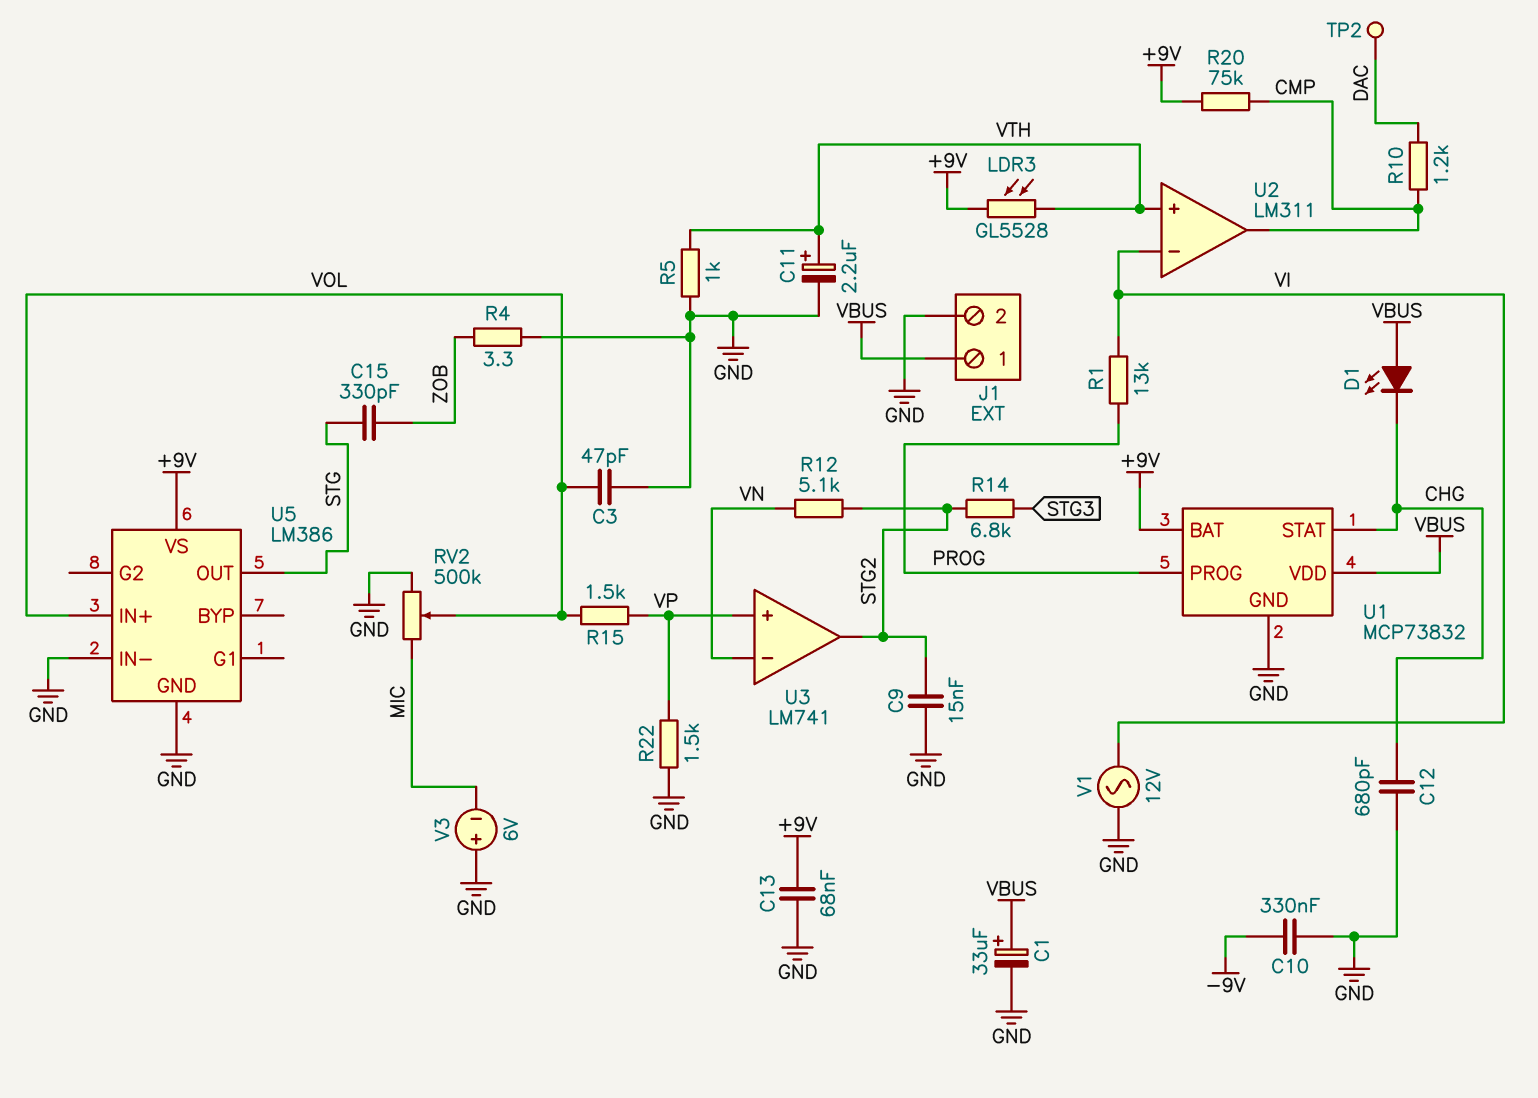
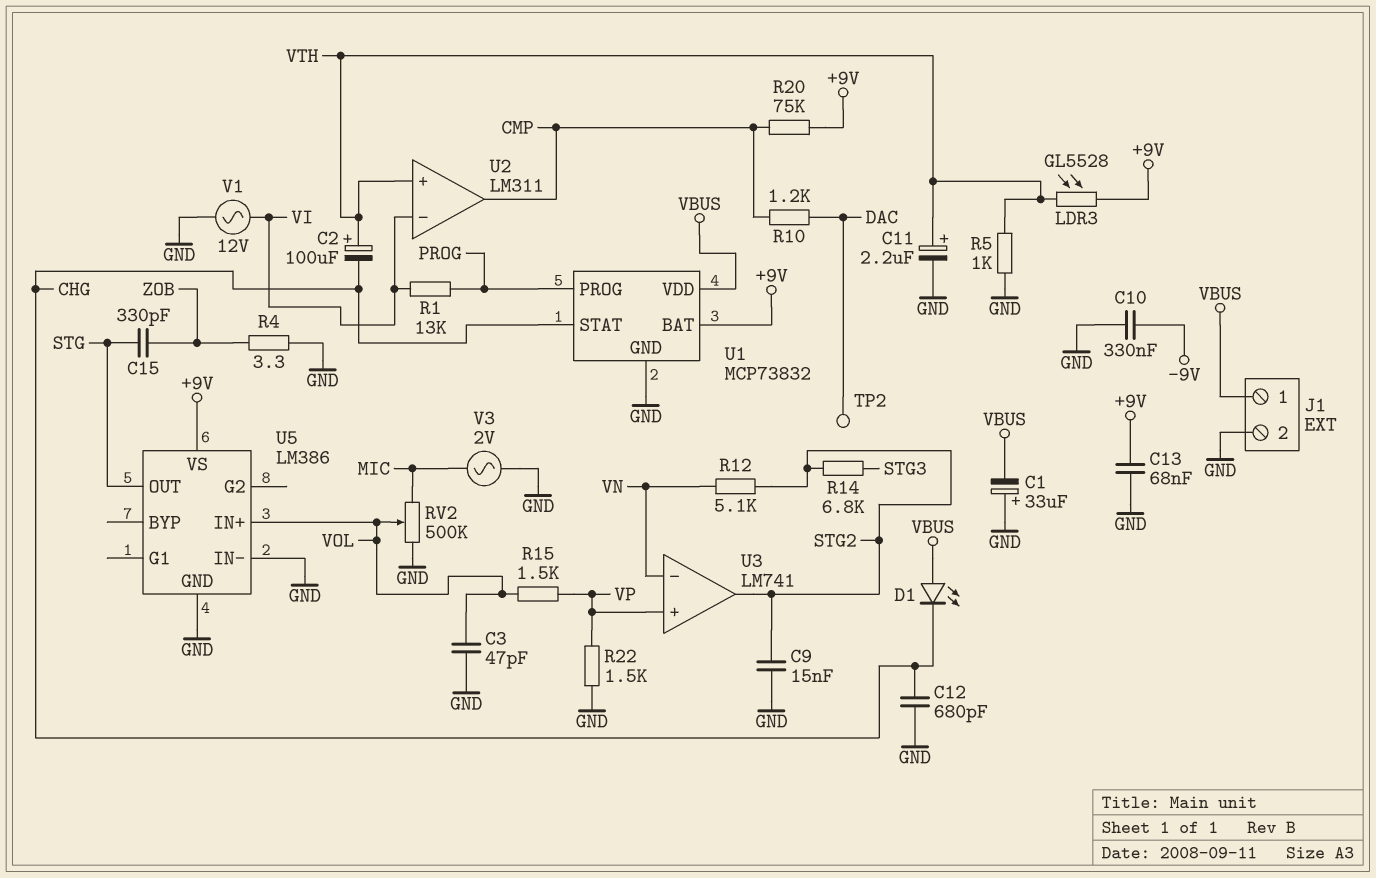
C1: 33uF (plus VBUS, minus GND) -> 33uF (plus GND, minus VBUS)
C2: none -> 100uF (plus VTH, minus CHG)
V3: 6V (plus GND, minus MIC) -> AC 2V (GND, MIC)

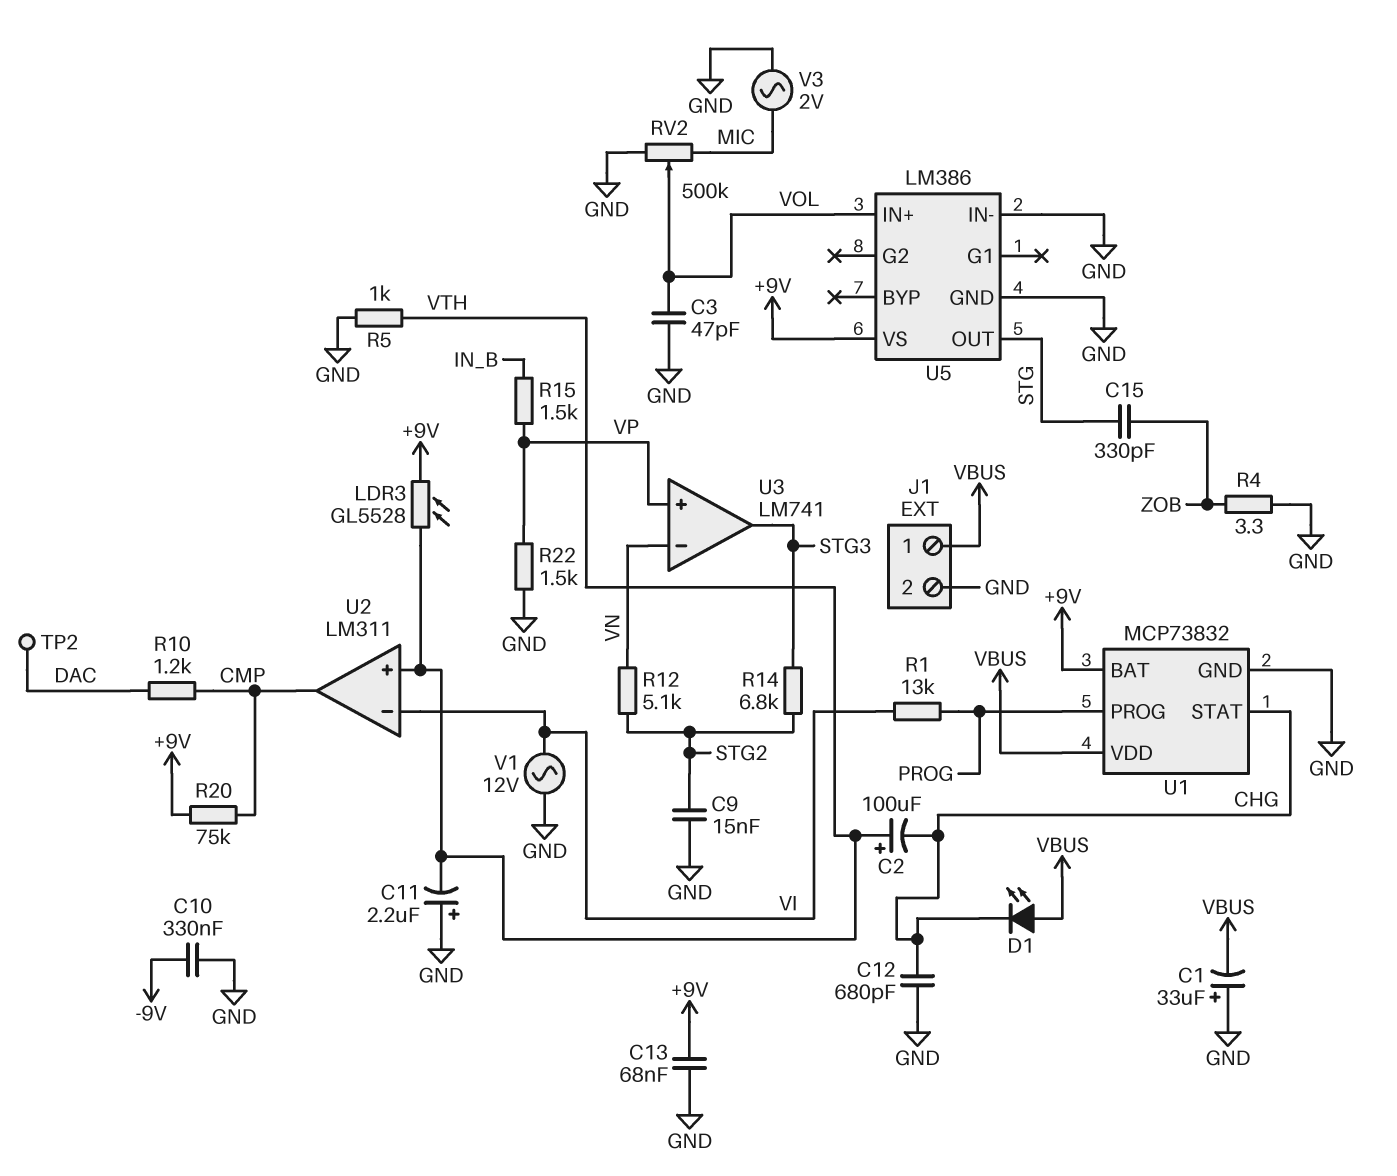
C11: 2.2uF (plus VTH, minus GND) -> 2.2uF (plus GND, minus VTH)
R15: 1.5k (VOL, VP) -> 1.5k (IN_B, VP)
U3 pin out: STG2 -> STG3

